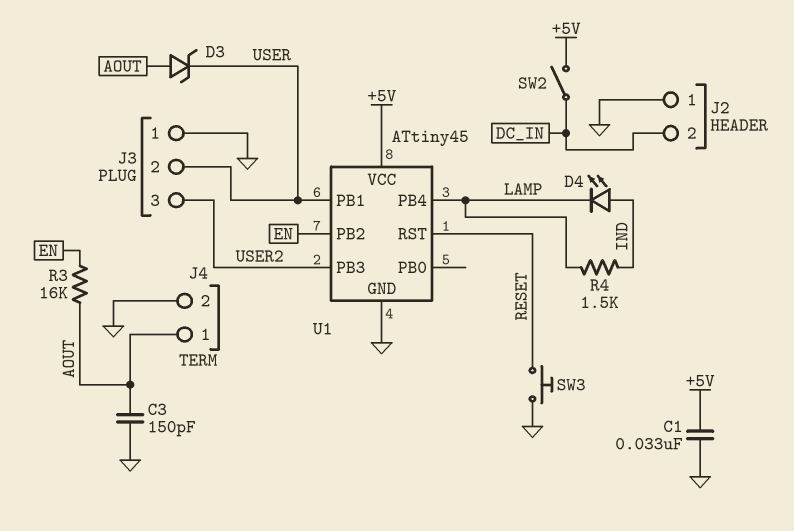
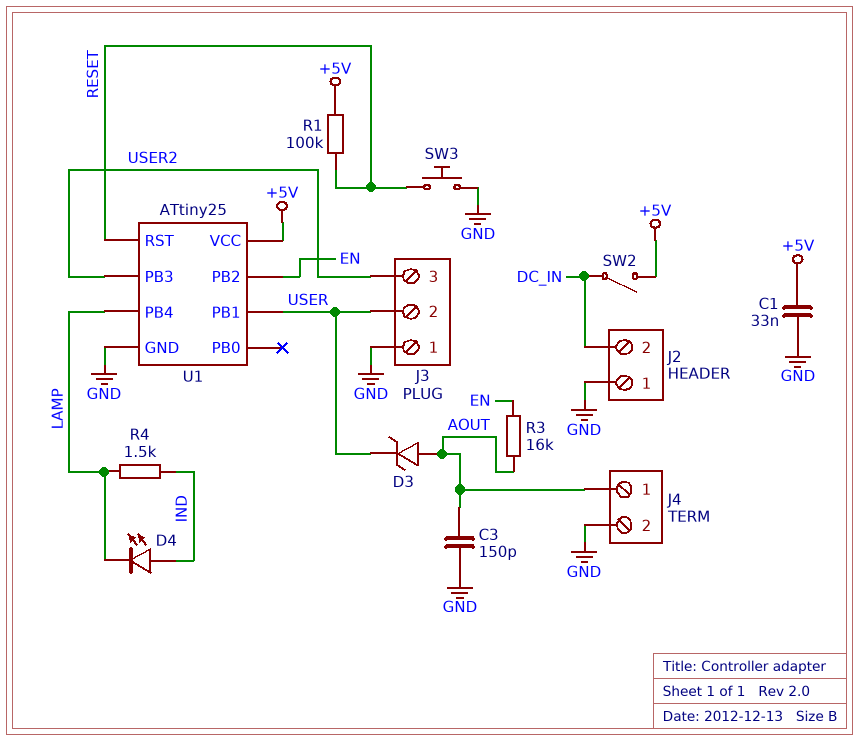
R1: none -> 100k (+5V, RESET)
U1: ATtiny45 -> ATtiny25

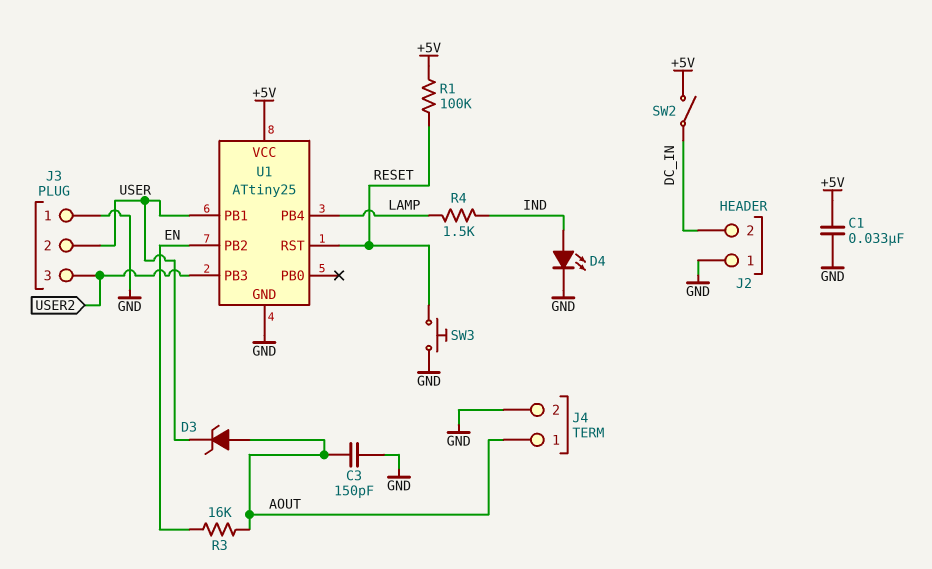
D4: LED (A IND, K LAMP) -> LED (A IND, K GND)

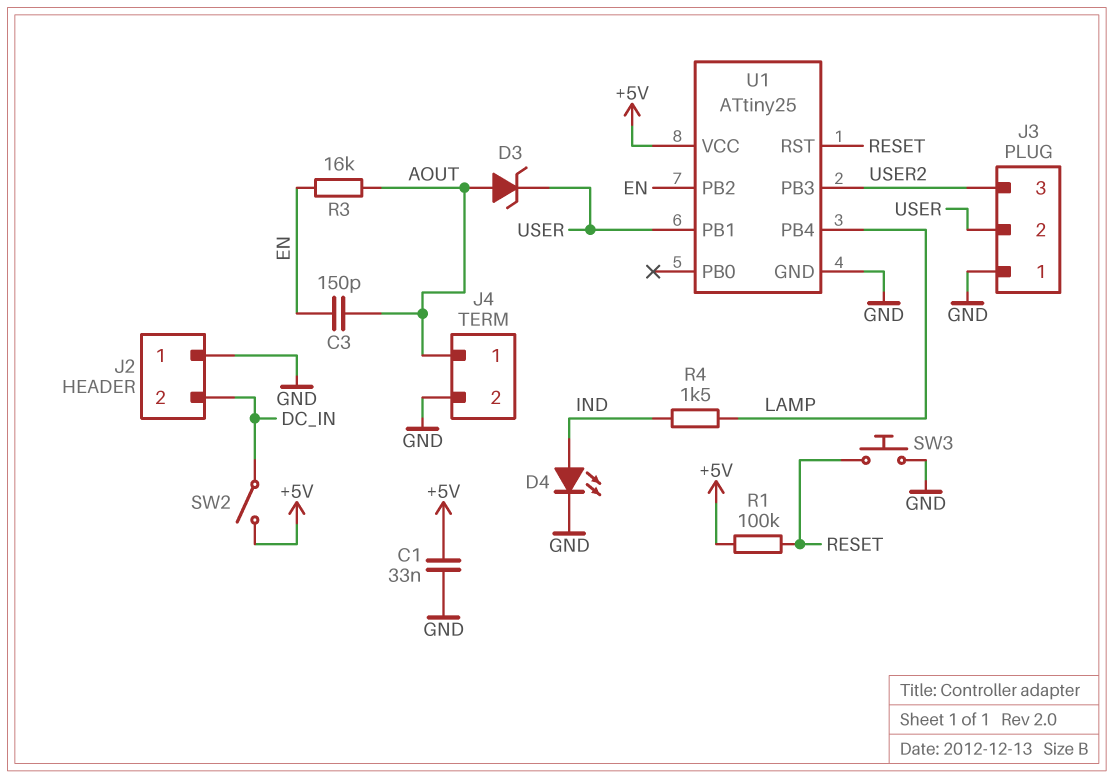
C3: 150pF (AOUT, GND) -> 150pF (AOUT, EN)

